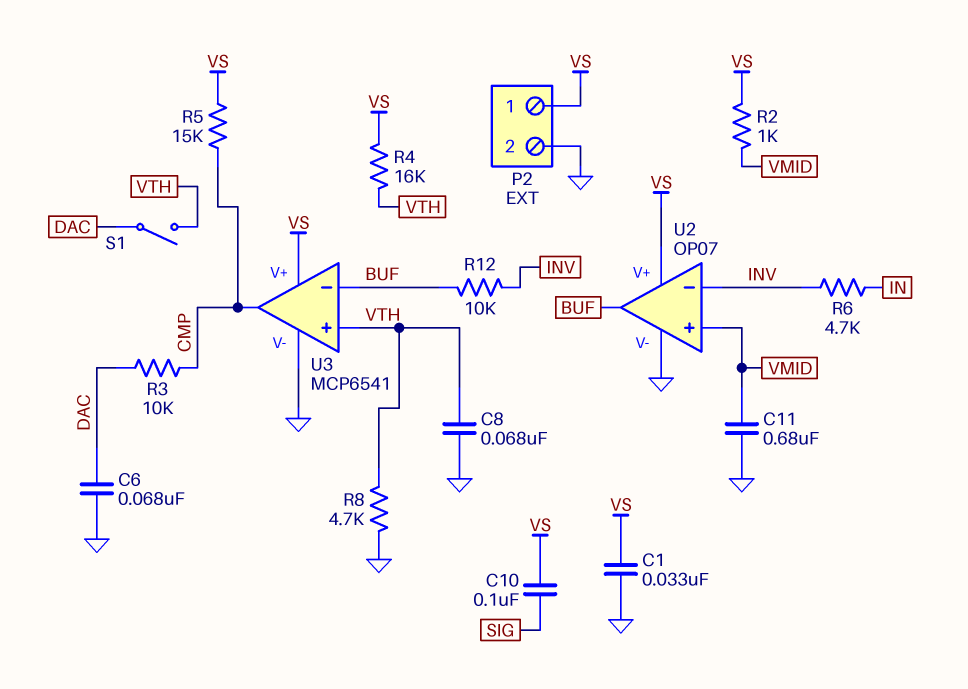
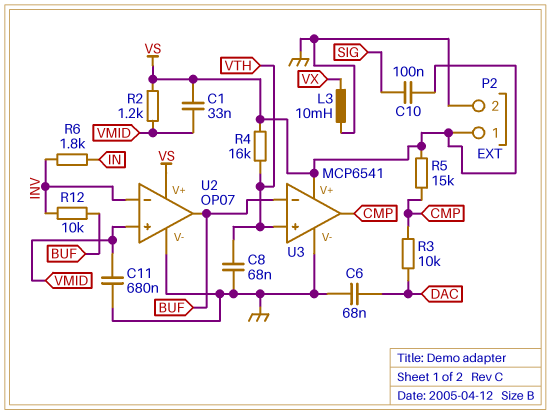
C1: 33nF (GND, VS) -> 33nF (VMID, VS)
L3: none -> 10mH (GND, VX)
R2: 1k (VMID, VS) -> 1.2k (VMID, VS)
R6: 4.7k (IN, INV) -> 1.8k (IN, INV)
R8: 4.7k (GND, VTH) -> none
S1: switch (DAC, VTH) -> none

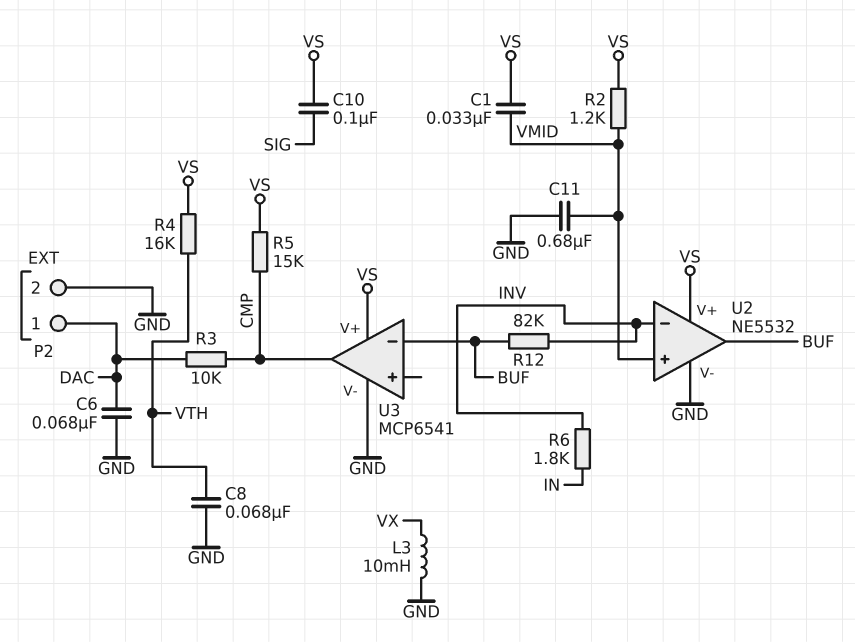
P2 pin 1: VS -> DAC
R12: 10k (BUF, INV) -> 82k (BUF, INV)
U2: OP07 -> NE5532
U3 pin in+: VTH -> none

